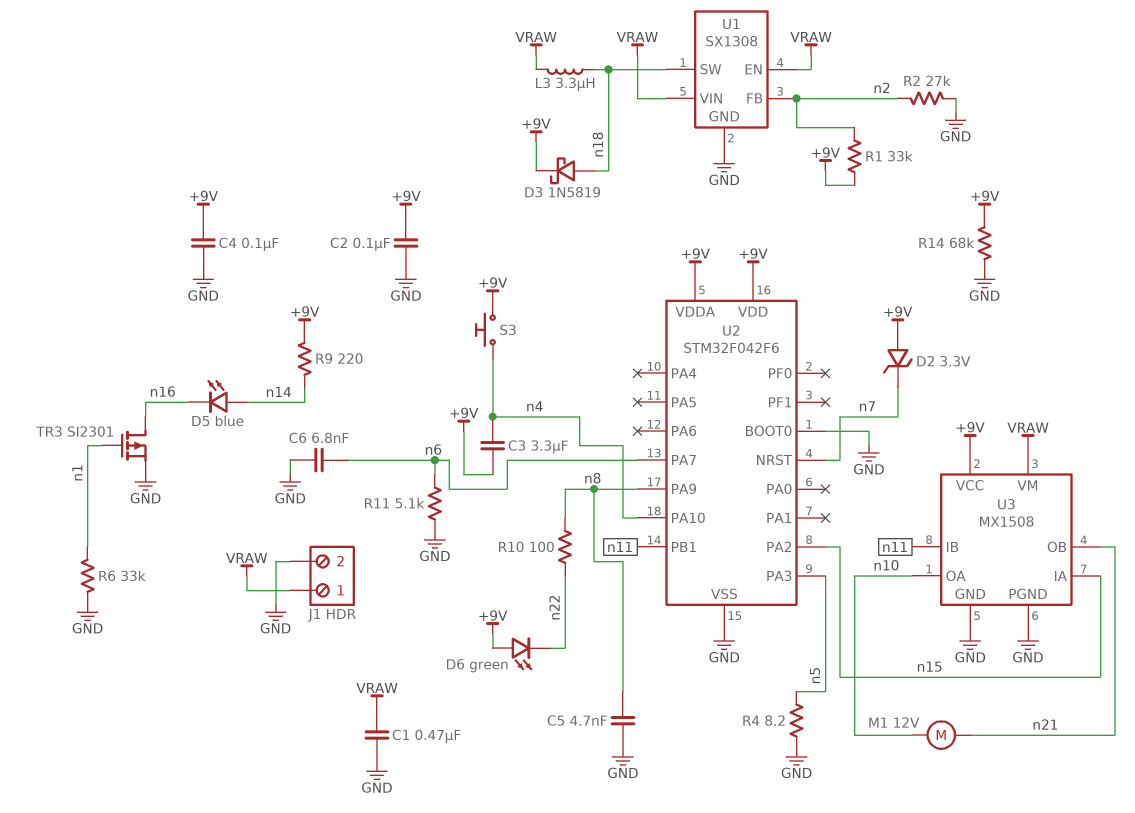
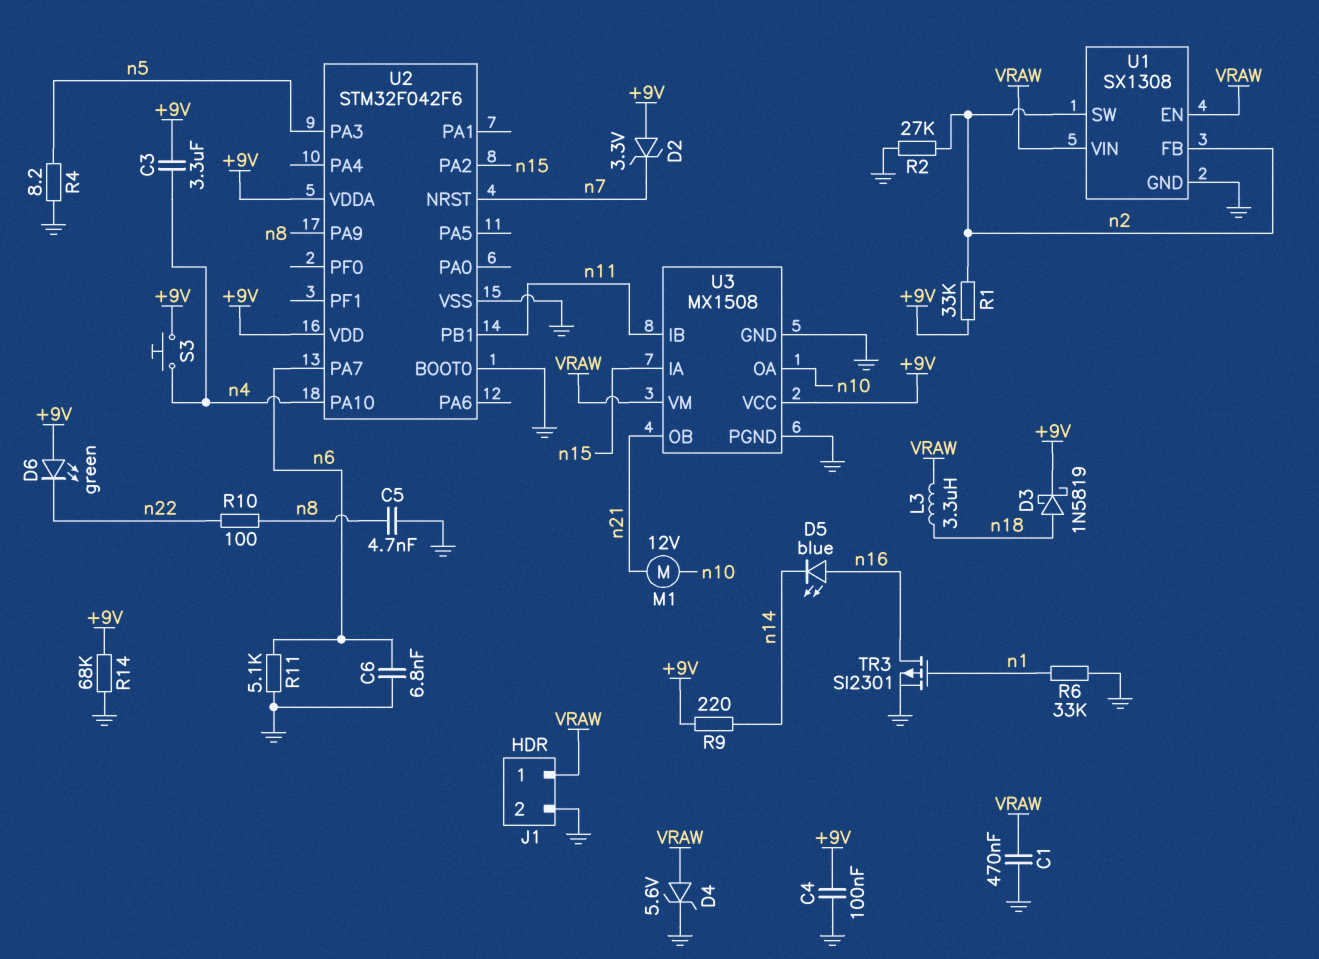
C2: 100nF (+9V, GND) -> none
D4: none -> zener 5.6V (A VRAW, K GND)
D5: LED blue (A n14, K n16) -> LED blue (A n16, K n14)
U1 pin SW: n18 -> n2

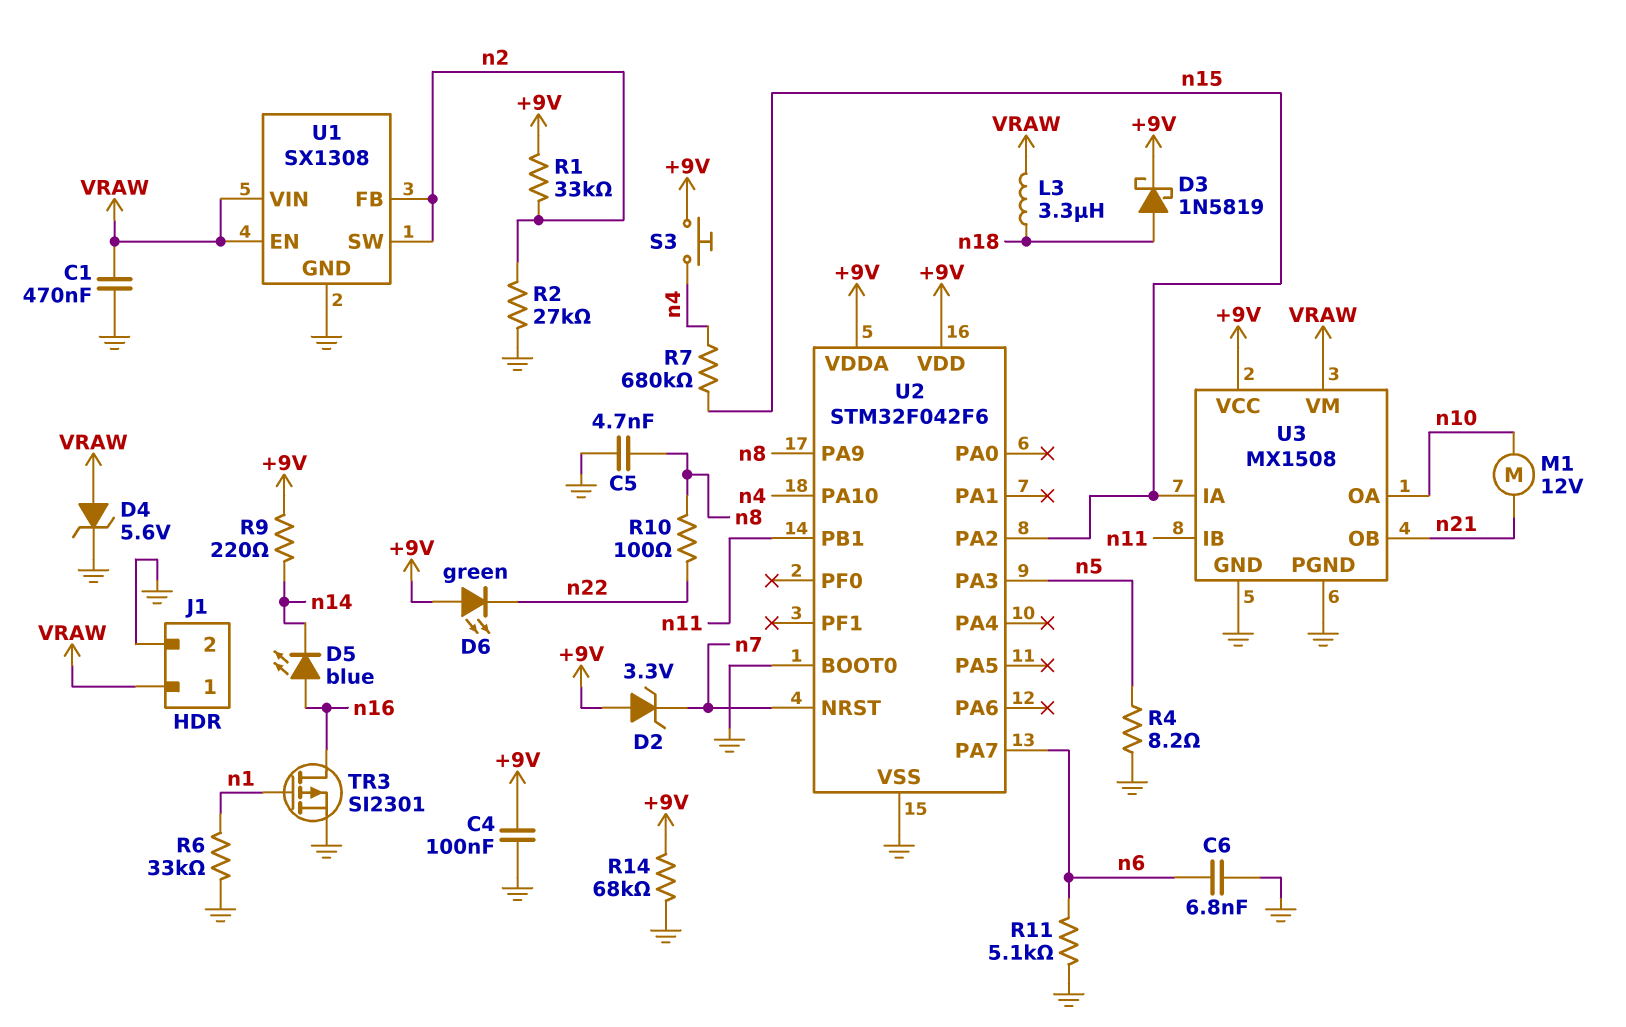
C3: 3.3uF (+9V, n4) -> none
R7: none -> 680k (n4, n15)

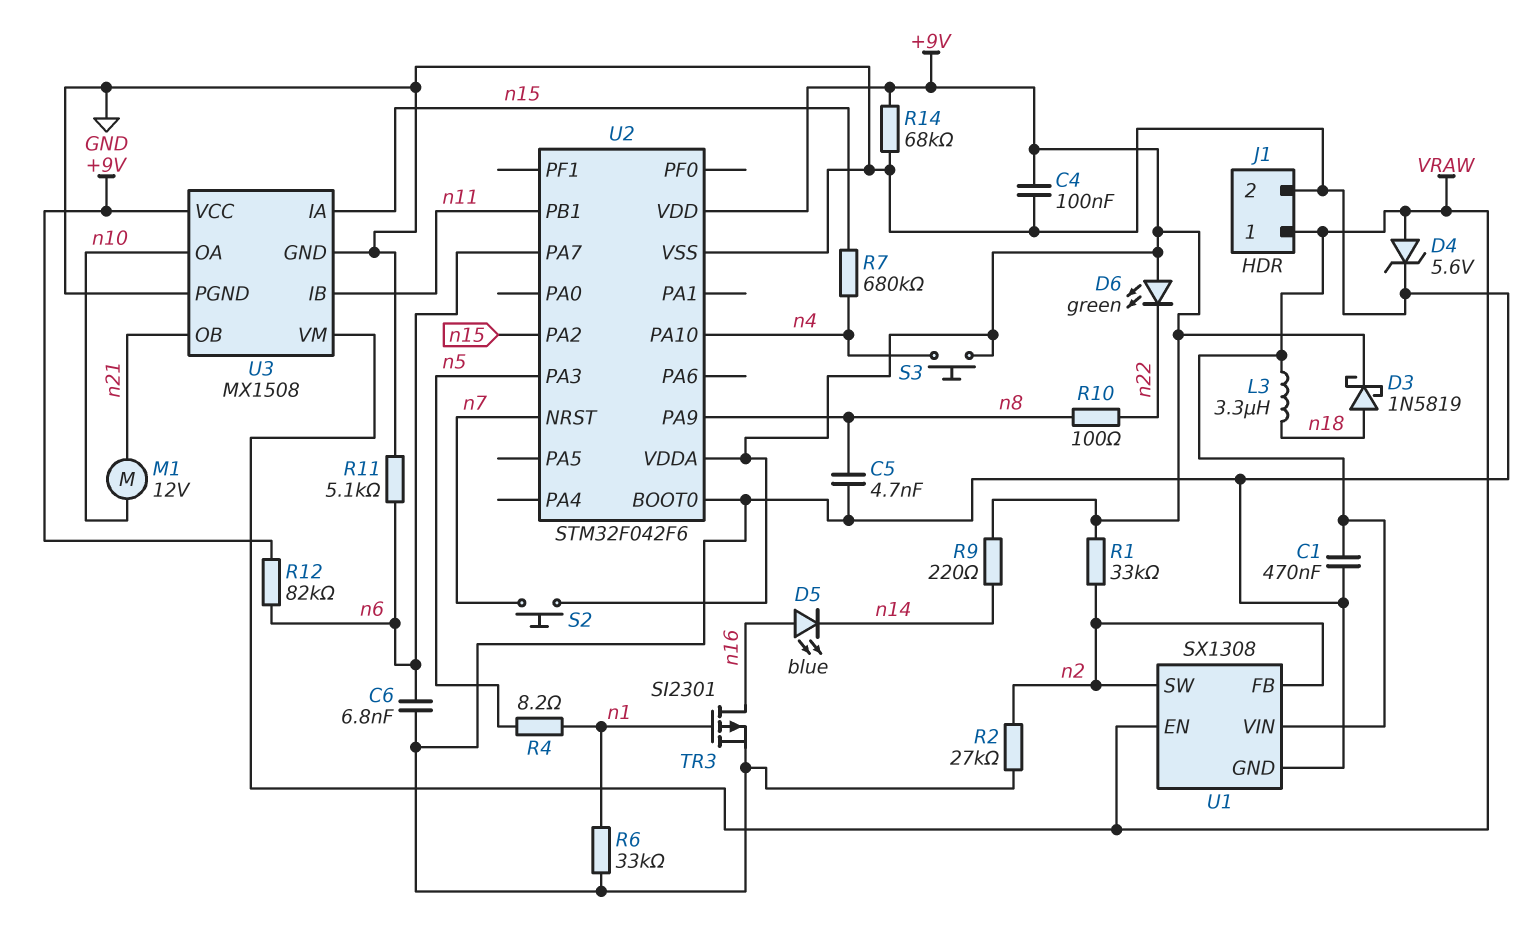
D2: zener 3.3V (A +9V, K n7) -> none
R4: 8.2 (GND, n5) -> 8.2 (n1, n5)
R12: none -> 82k (+9V, n6)
S2: none -> button (+9V, n7)

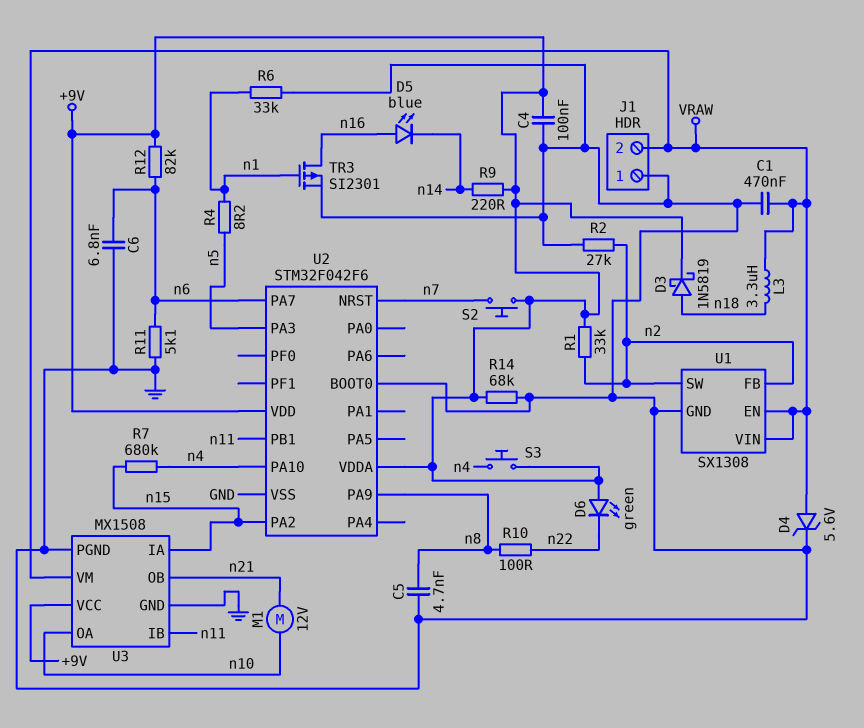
J1 pin 1: VRAW -> GND
J1 pin 2: GND -> VRAW

